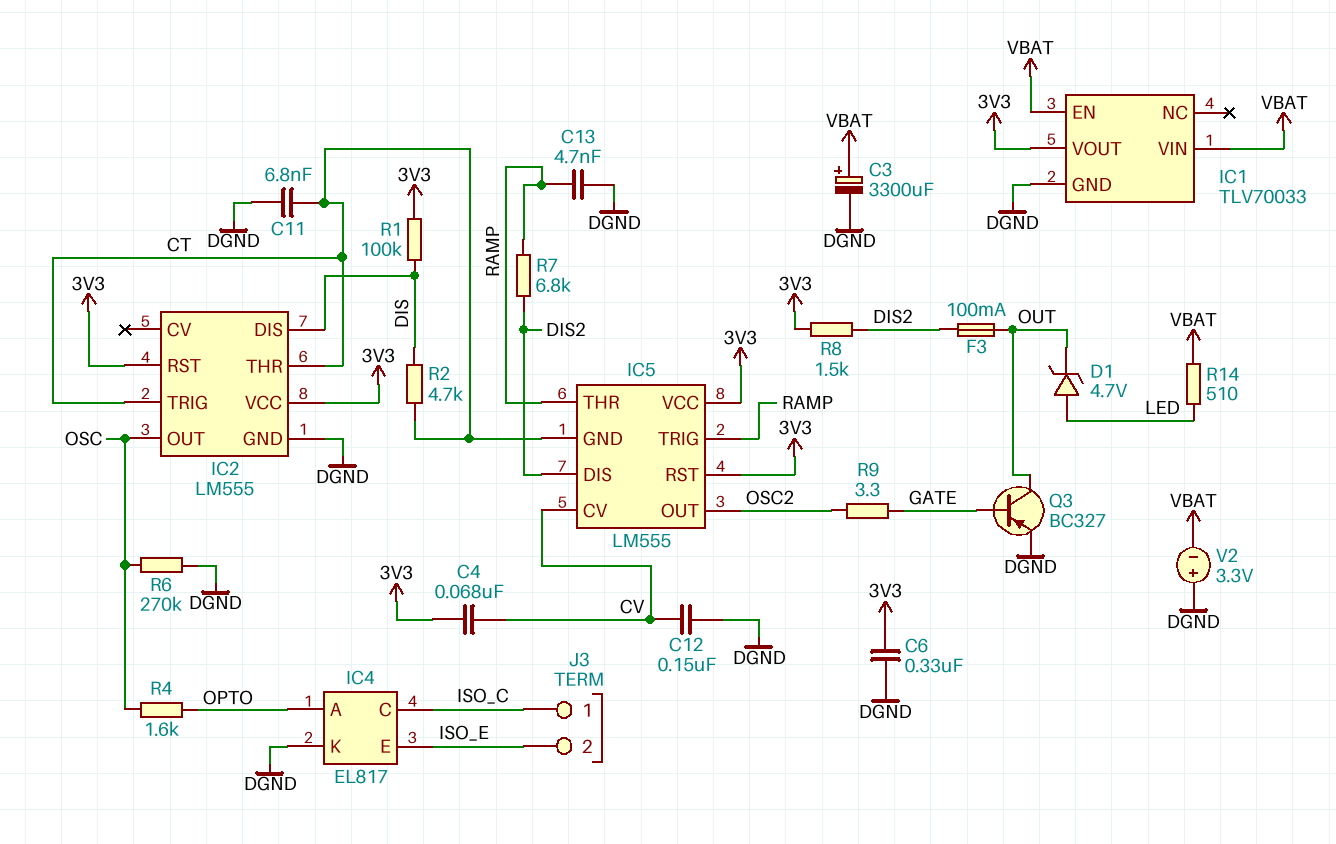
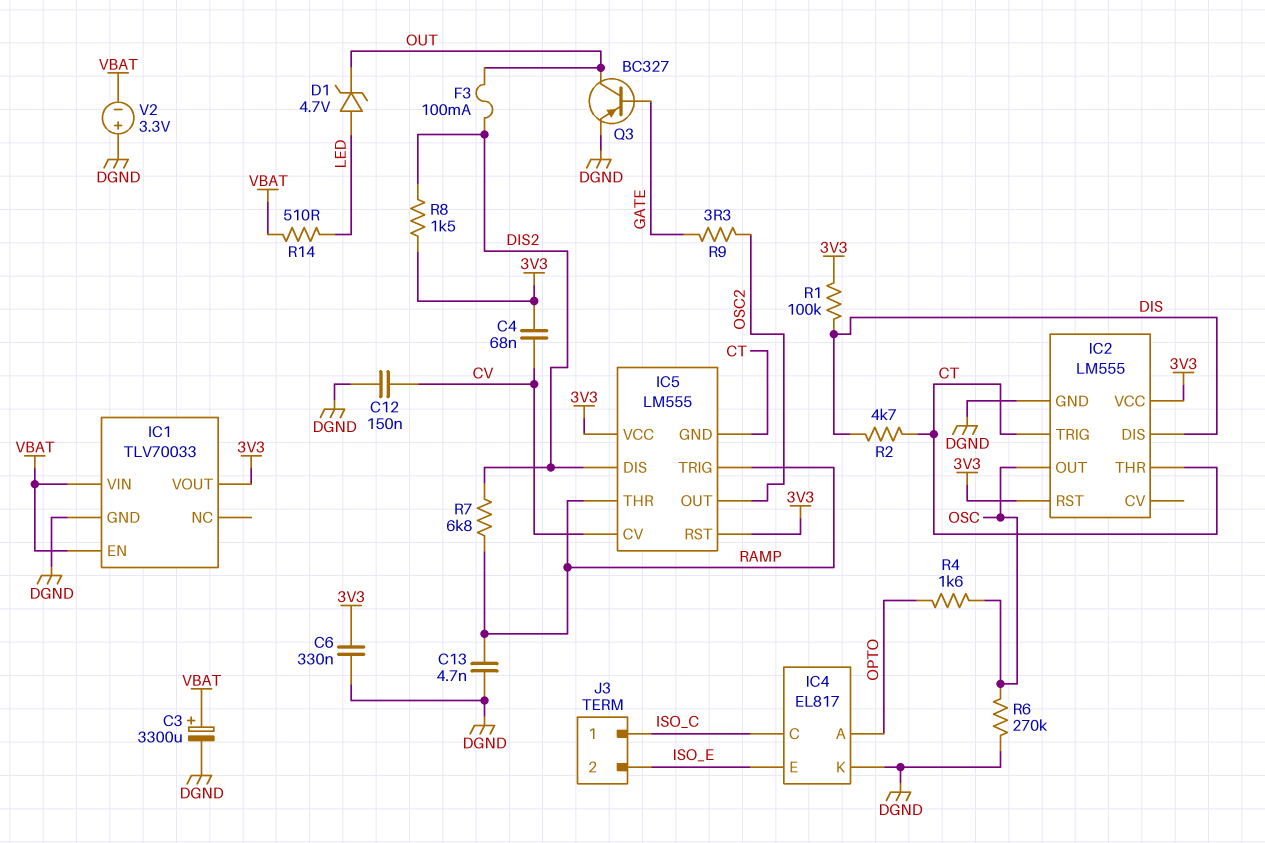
C11: 6.8nF (CT, DGND) -> none

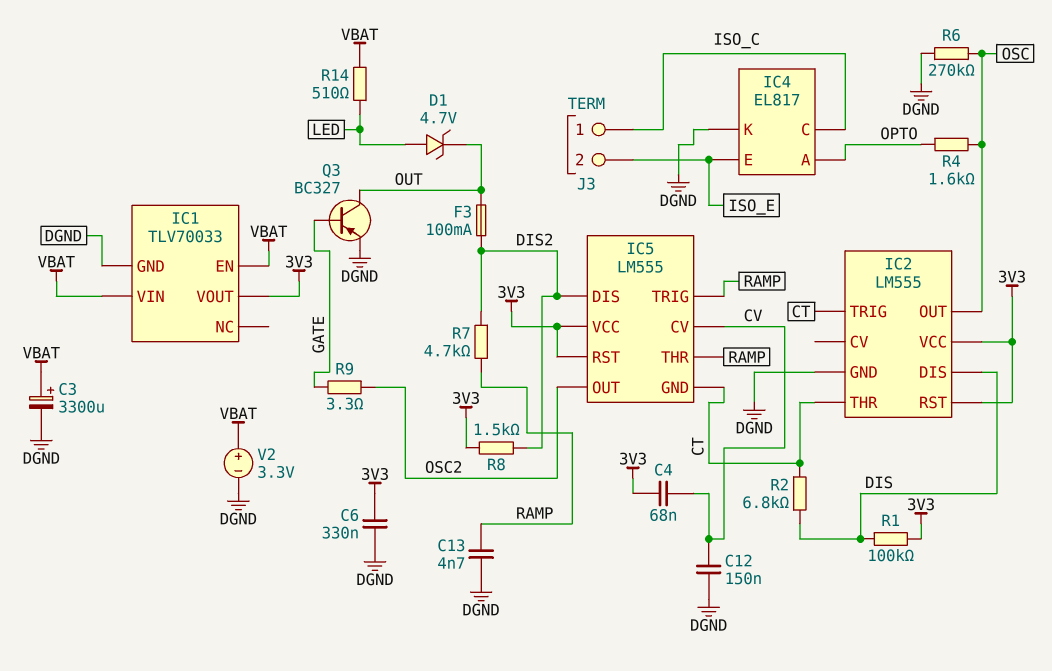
R2: 4.7k (CT, DIS) -> 6.8k (CT, DIS)
R7: 6.8k (DIS2, RAMP) -> 4.7k (DIS2, RAMP)
V2: 3.3V (plus DGND, minus VBAT) -> 3.3V (plus VBAT, minus DGND)

